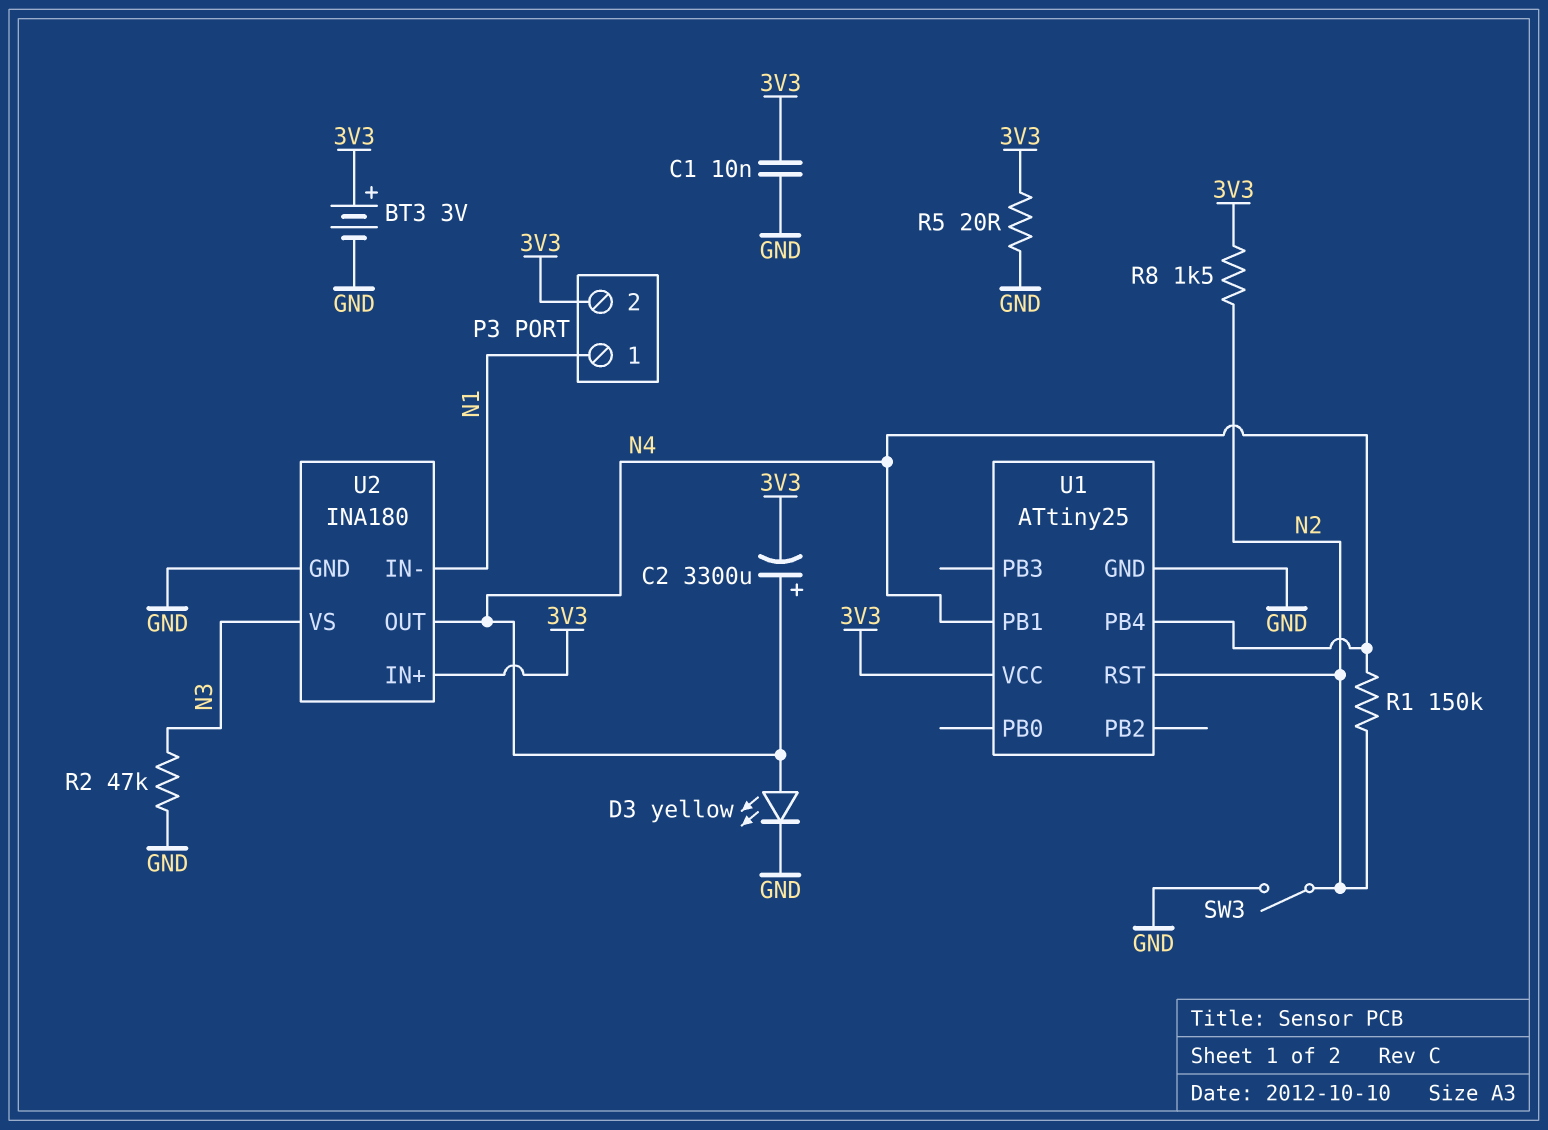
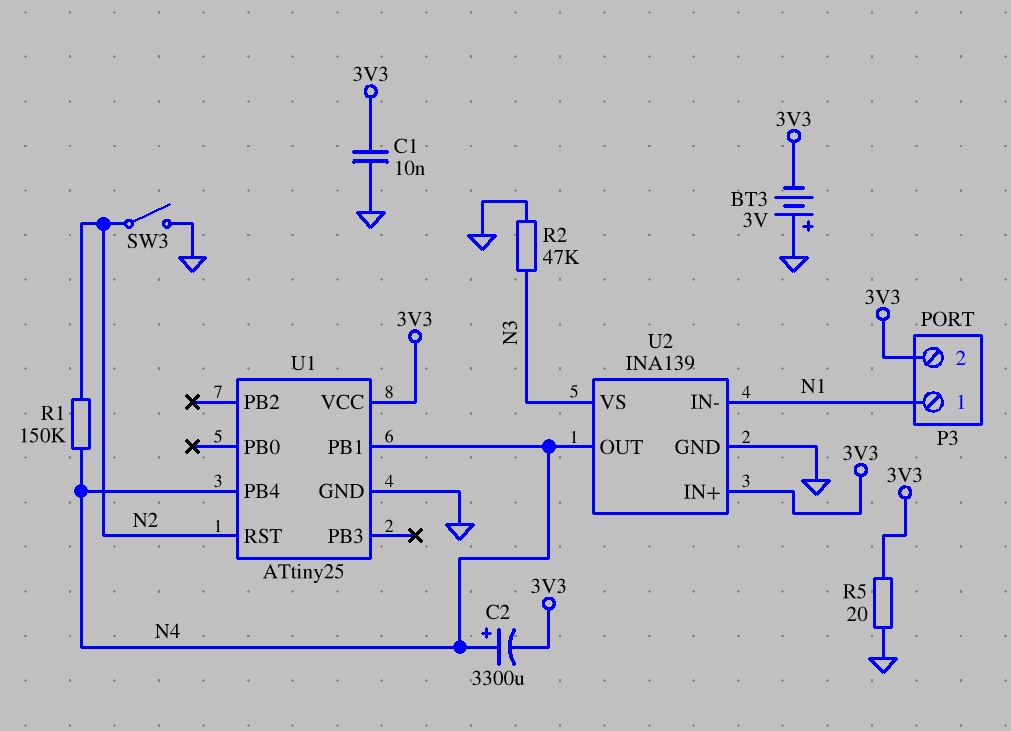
BT3: 3V (plus 3V3, minus GND) -> 3V (plus GND, minus 3V3)
D3: LED yellow (A N4, K GND) -> none
R8: 1.5k (3V3, N2) -> none
U2: INA180 -> INA139

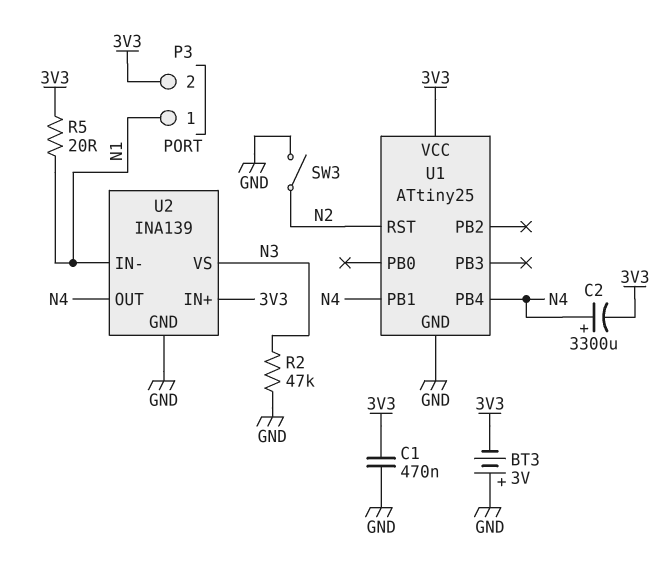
C1: 10nF (3V3, GND) -> 470nF (3V3, GND)
R1: 150k (N2, N4) -> none
R5: 20 (3V3, GND) -> 20 (3V3, N1)

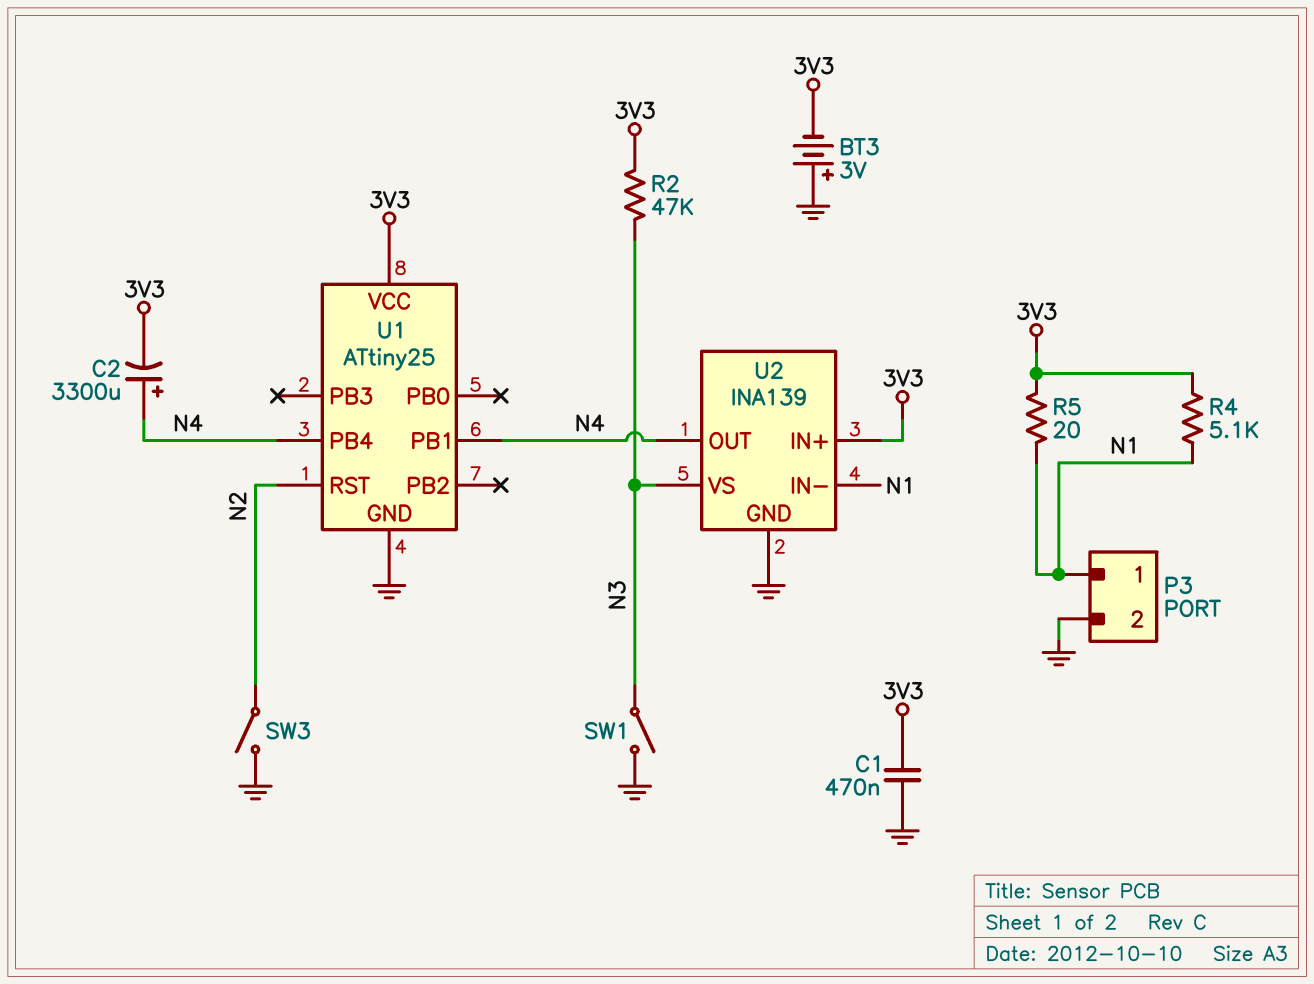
P3 pin 2: 3V3 -> GND
R2: 47k (GND, N3) -> 47k (3V3, N3)
R4: none -> 5.1k (3V3, N1)
SW1: none -> switch (GND, N3)

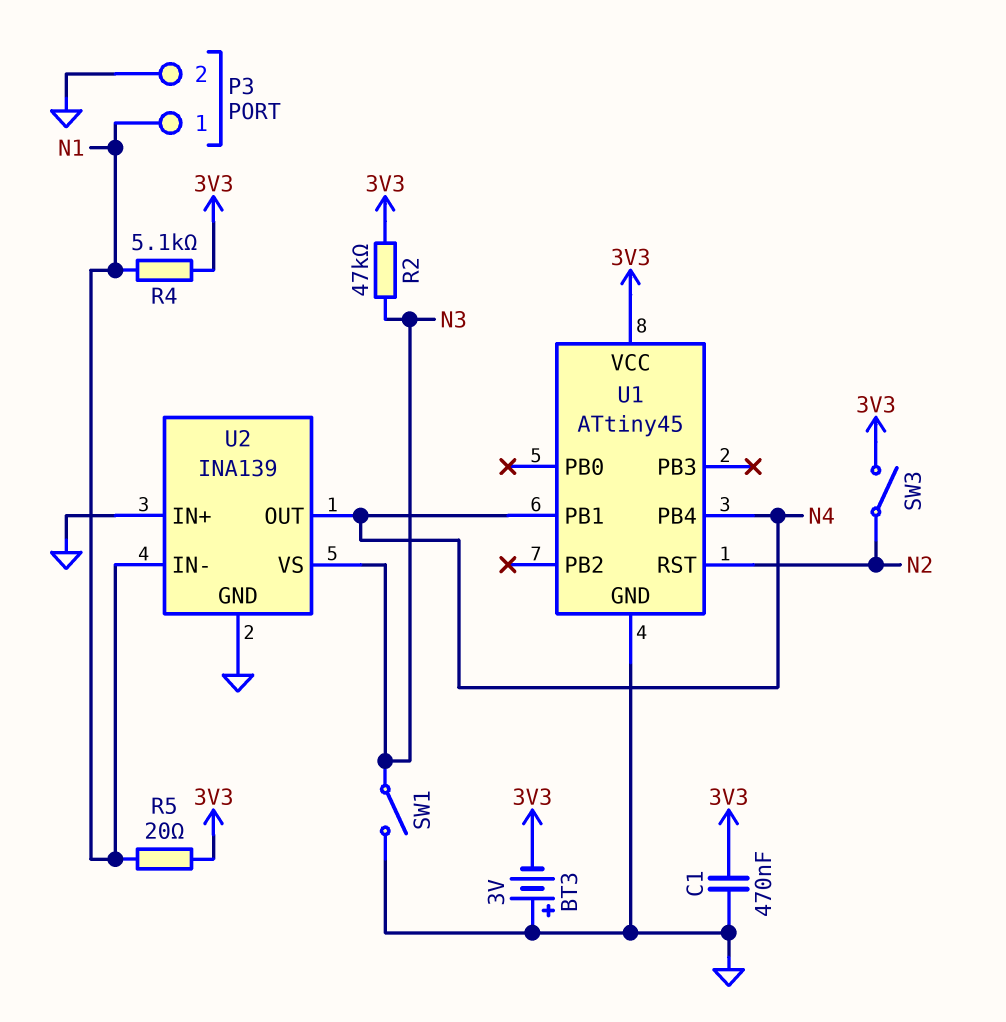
C2: 3300uF (plus N4, minus 3V3) -> none
SW3: switch (GND, N2) -> switch (3V3, N2)
U1: ATtiny25 -> ATtiny45
U2 pin IN+: 3V3 -> GND

